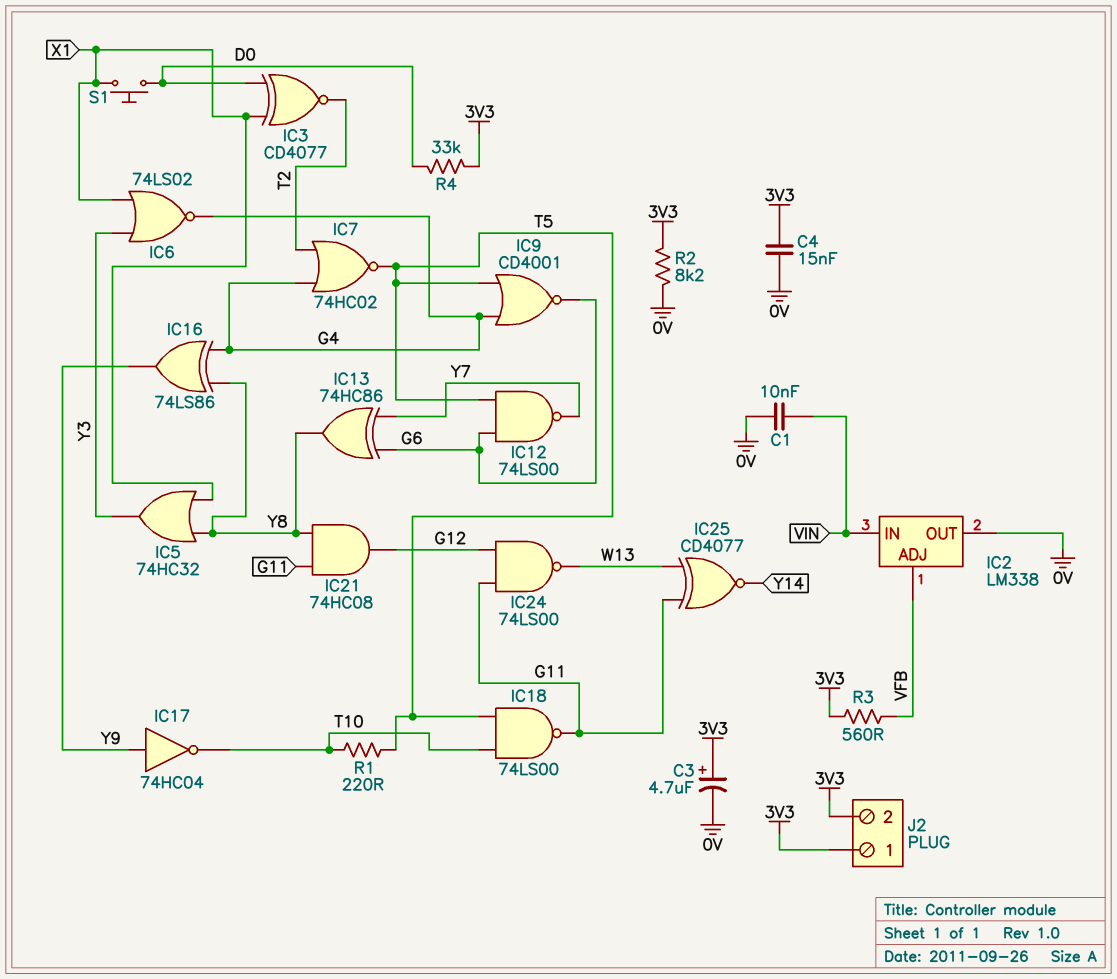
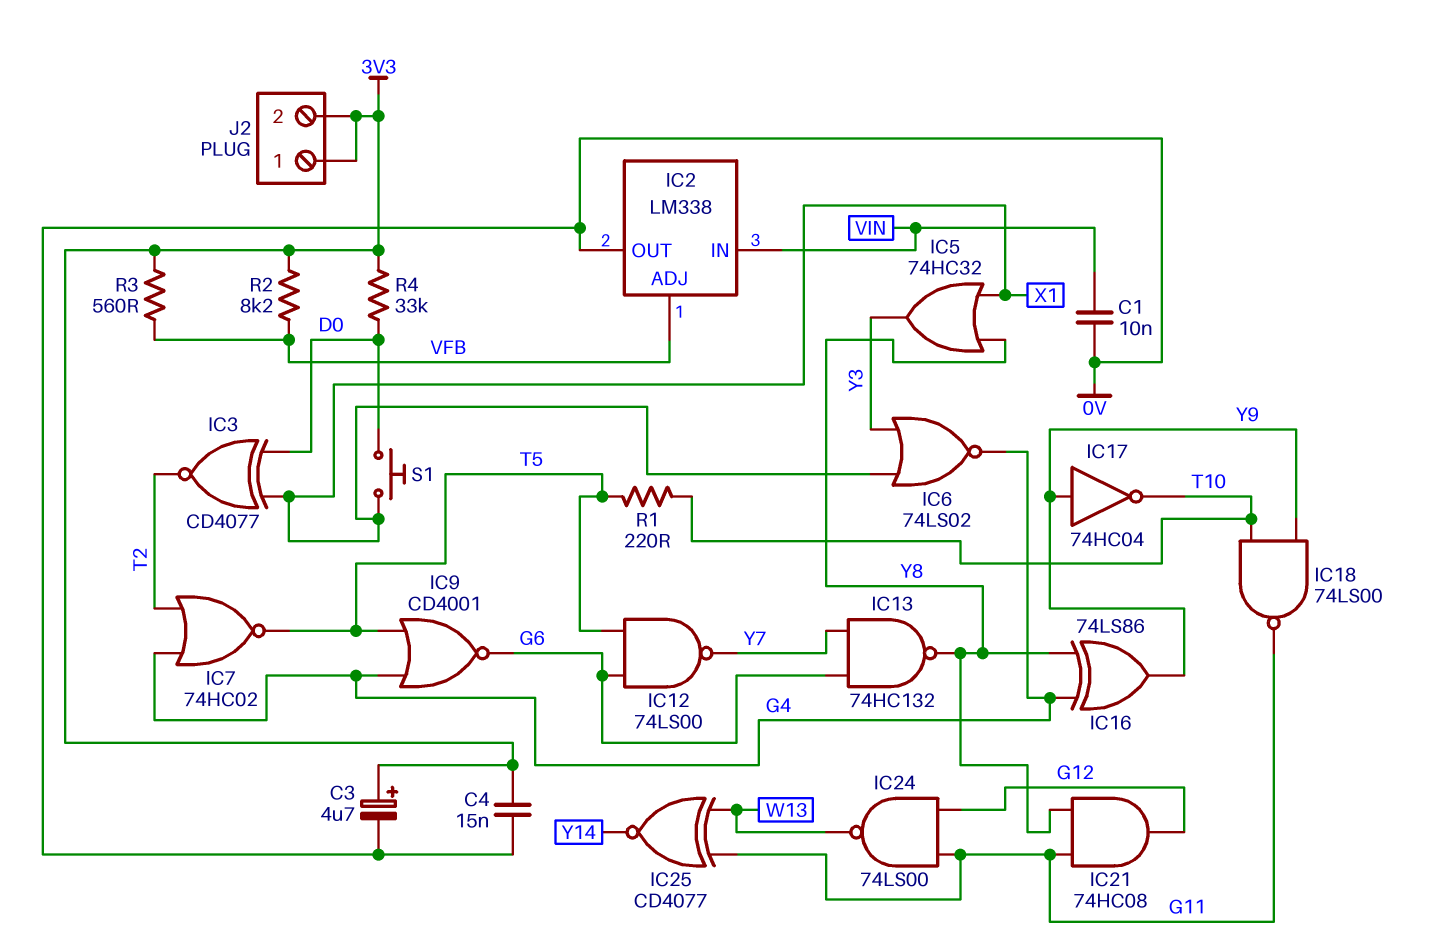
IC13: XOR 74HC86 (in G6, in Y7, out Y8) -> NAND 74HC132 (in G6, in Y7, out Y8)
IC18: NAND 74LS00 (in T5, in T10, out G11) -> NAND 74LS00 (in T10, in Y9, out G11)
R2: 8.2k (0V, 3V3) -> 8.2k (3V3, VFB)

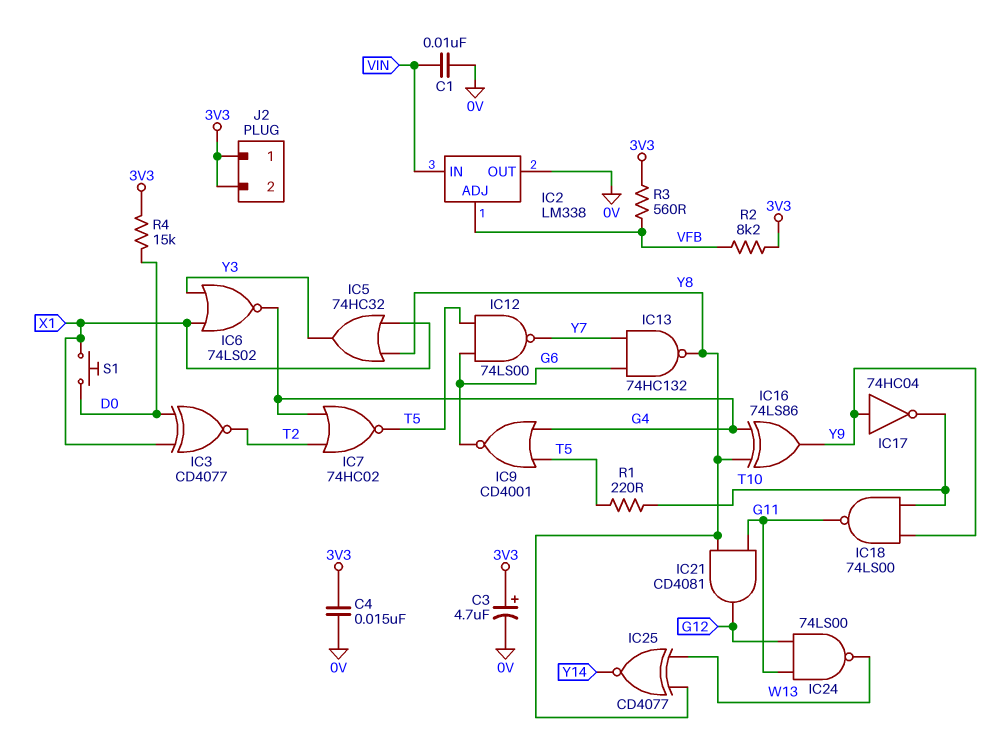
IC21: AND 74HC08 (in G11, in Y8, out G12) -> AND CD4081 (in G11, in Y8, out G12)
IC25: XNOR CD4077 (in G11, in W13, out Y14) -> XNOR CD4077 (in W13, in Y8, out Y14)
R4: 33k (3V3, D0) -> 15k (3V3, D0)

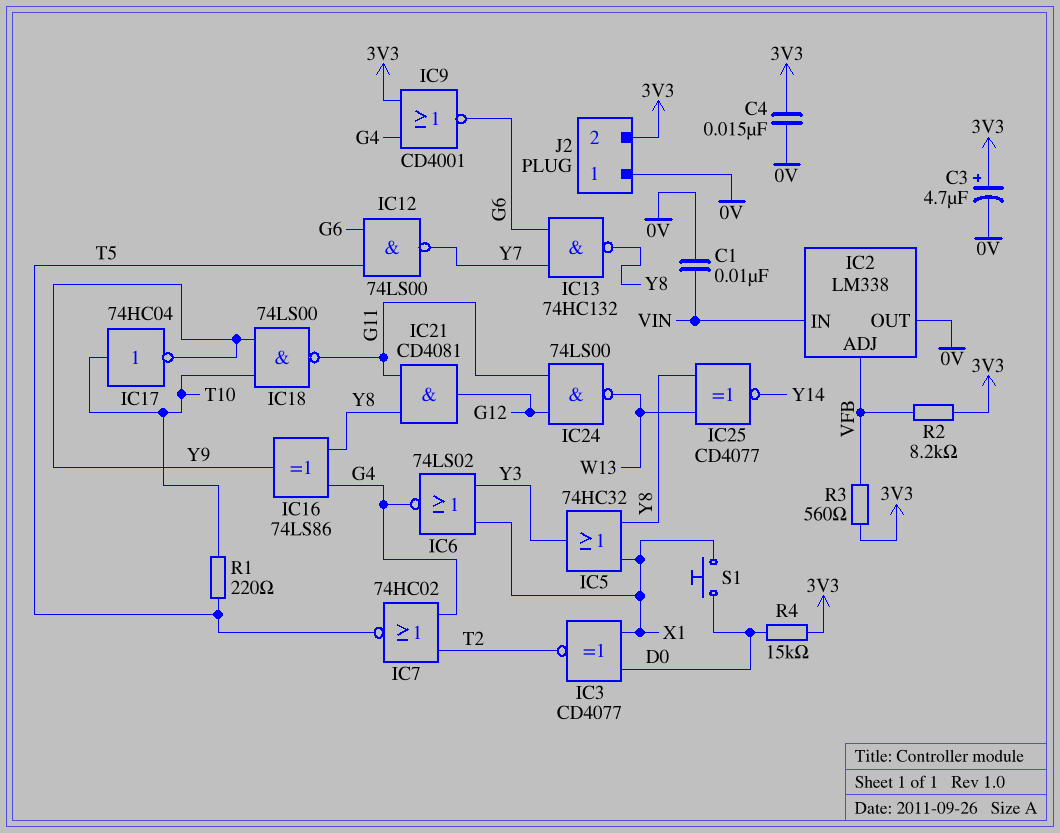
IC9: NOR CD4001 (in G4, in T5, out G6) -> NOR CD4001 (in 3V3, in G4, out G6)
IC17: NOT 74HC04 (in Y9, out T10) -> NOT 74HC04 (in T10, out Y9)
J2 pin 1: 3V3 -> 0V

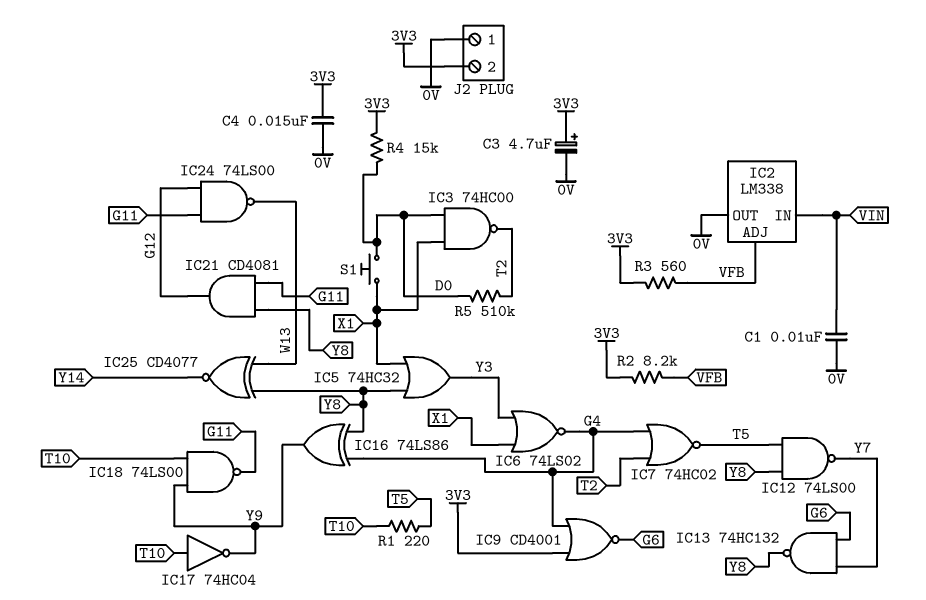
IC3: XNOR CD4077 (in D0, in X1, out T2) -> NAND 74HC00 (in D0, in X1, out T2)
IC12: NAND 74LS00 (in G6, in T5, out Y7) -> NAND 74LS00 (in T5, in Y8, out Y7)
R5: none -> 510k (D0, T2)

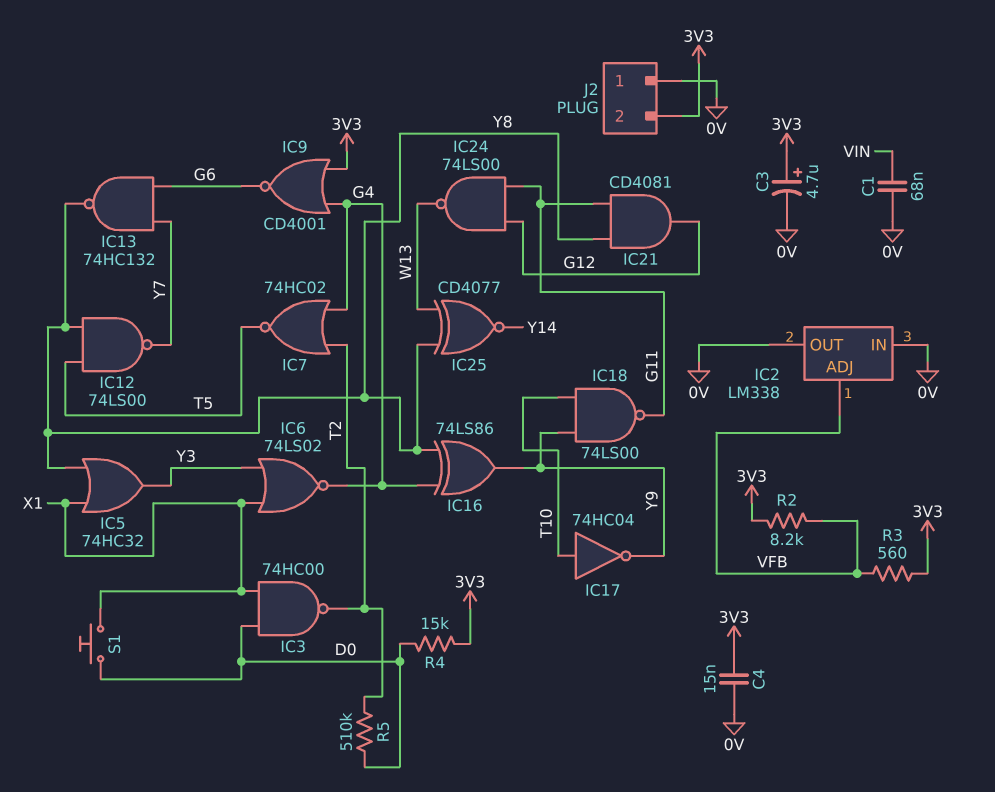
C1: 10nF (0V, VIN) -> 68nF (0V, VIN)
IC2 pin IN: VIN -> 0V
R1: 220 (T5, T10) -> none

